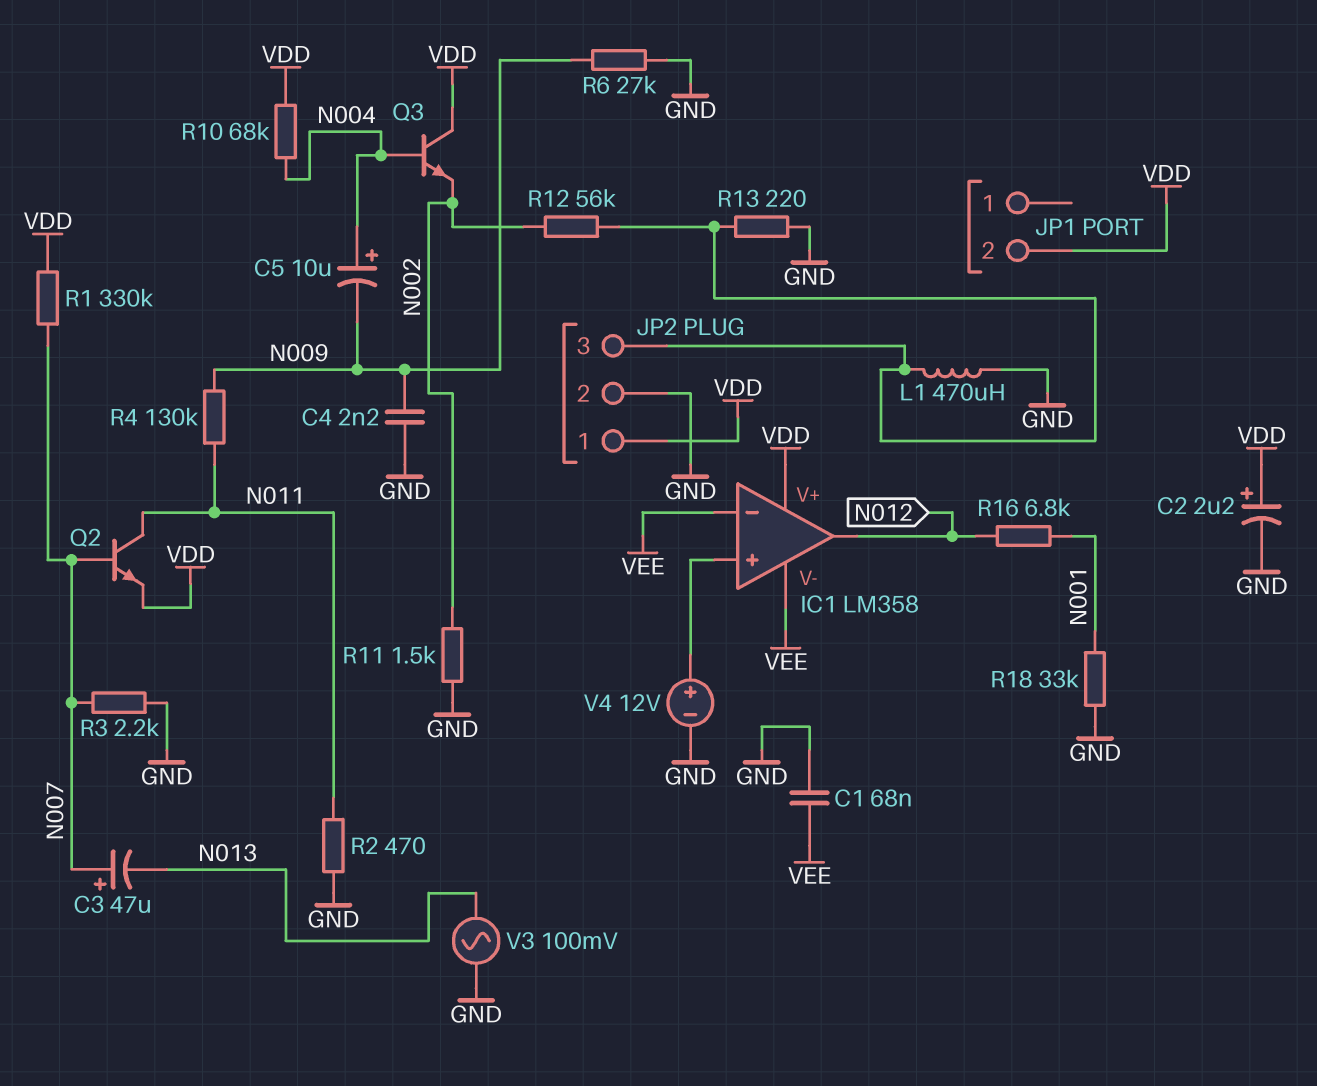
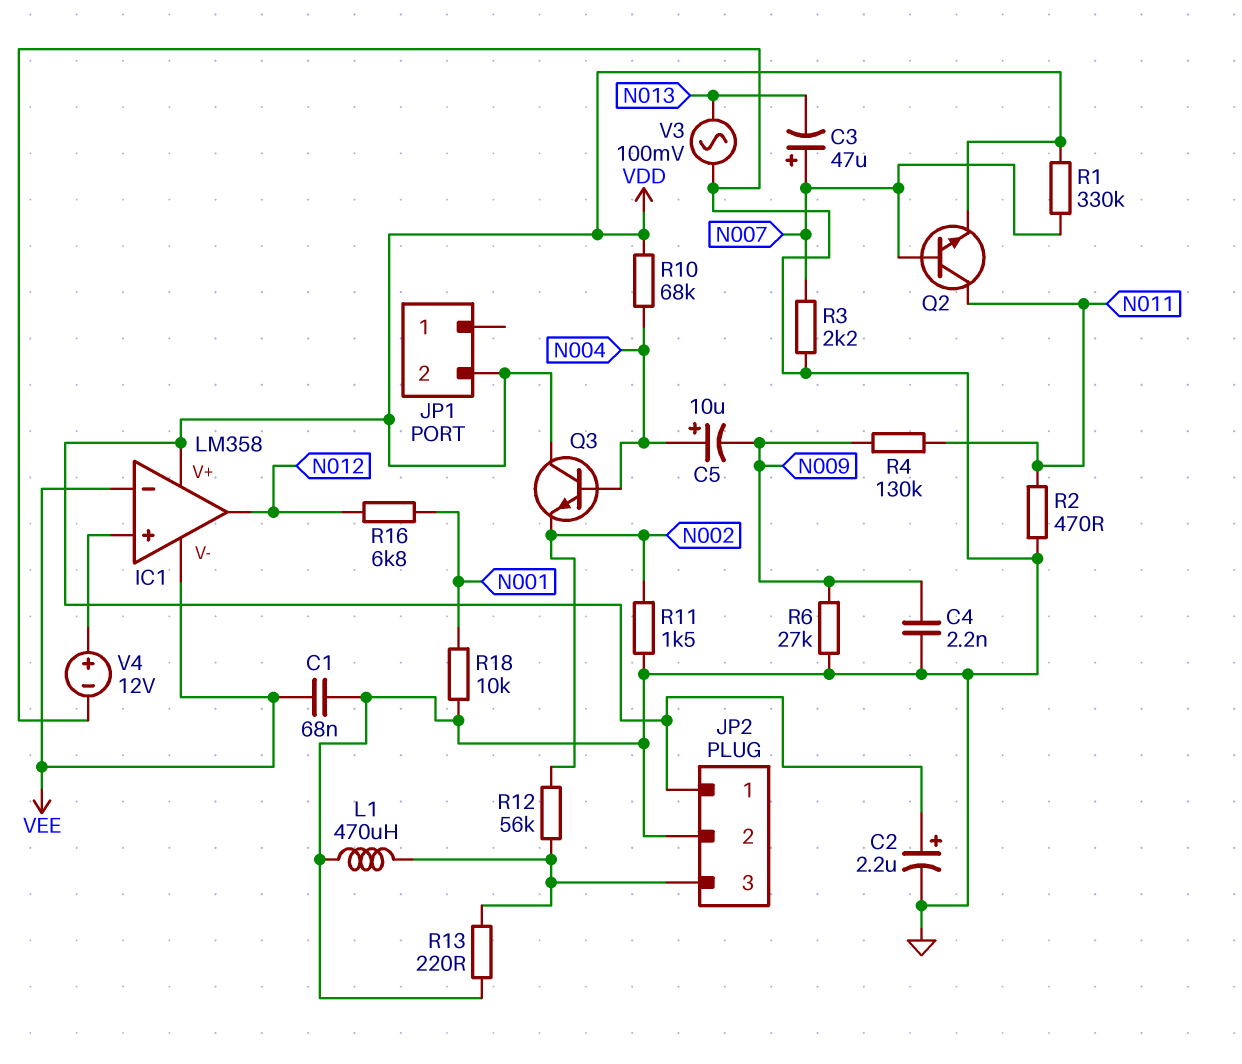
R18: 33k (GND, N001) -> 10k (GND, N001)

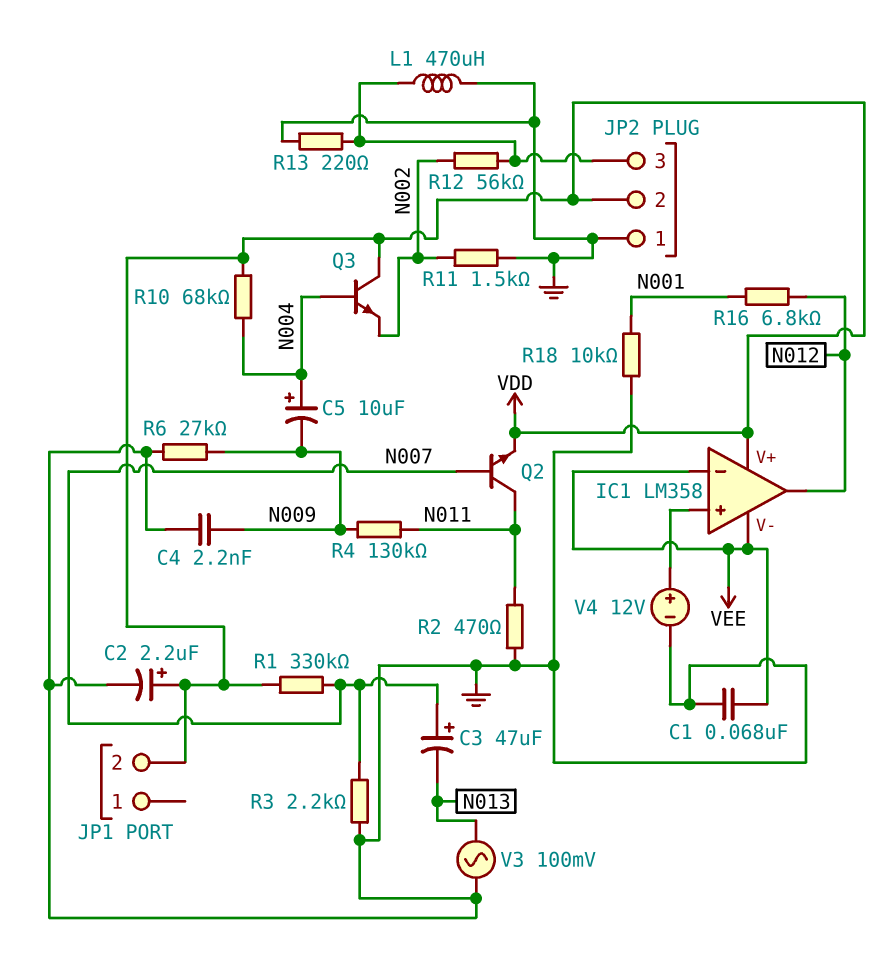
JP2 pin 1: VDD -> GND
JP2 pin 2: GND -> VDD

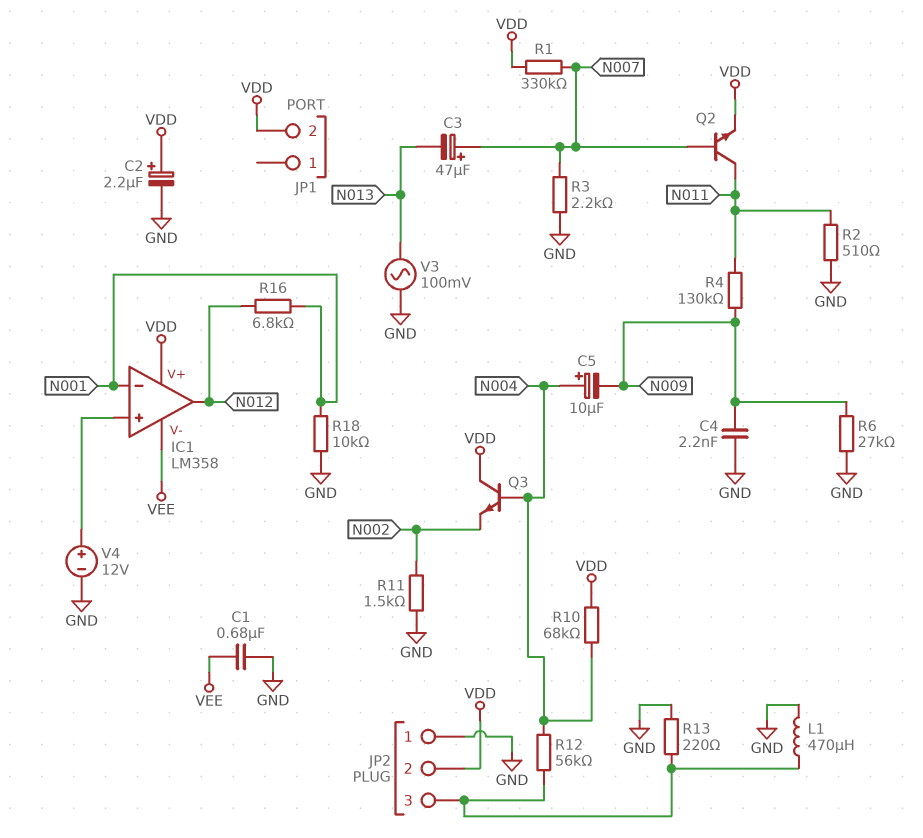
C1: 68nF (GND, VEE) -> 680nF (GND, VEE)
IC1 pin in-: VEE -> N001
R2: 470 (GND, N011) -> 510 (GND, N011)
R12: 56k (JP2/3, N002) -> 56k (JP2/3, N004)

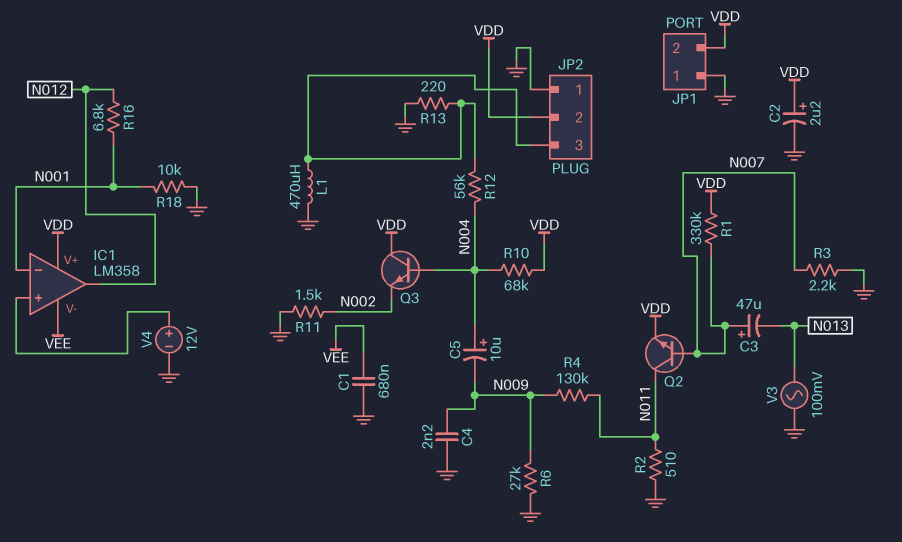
JP1 pin 1: none -> GND

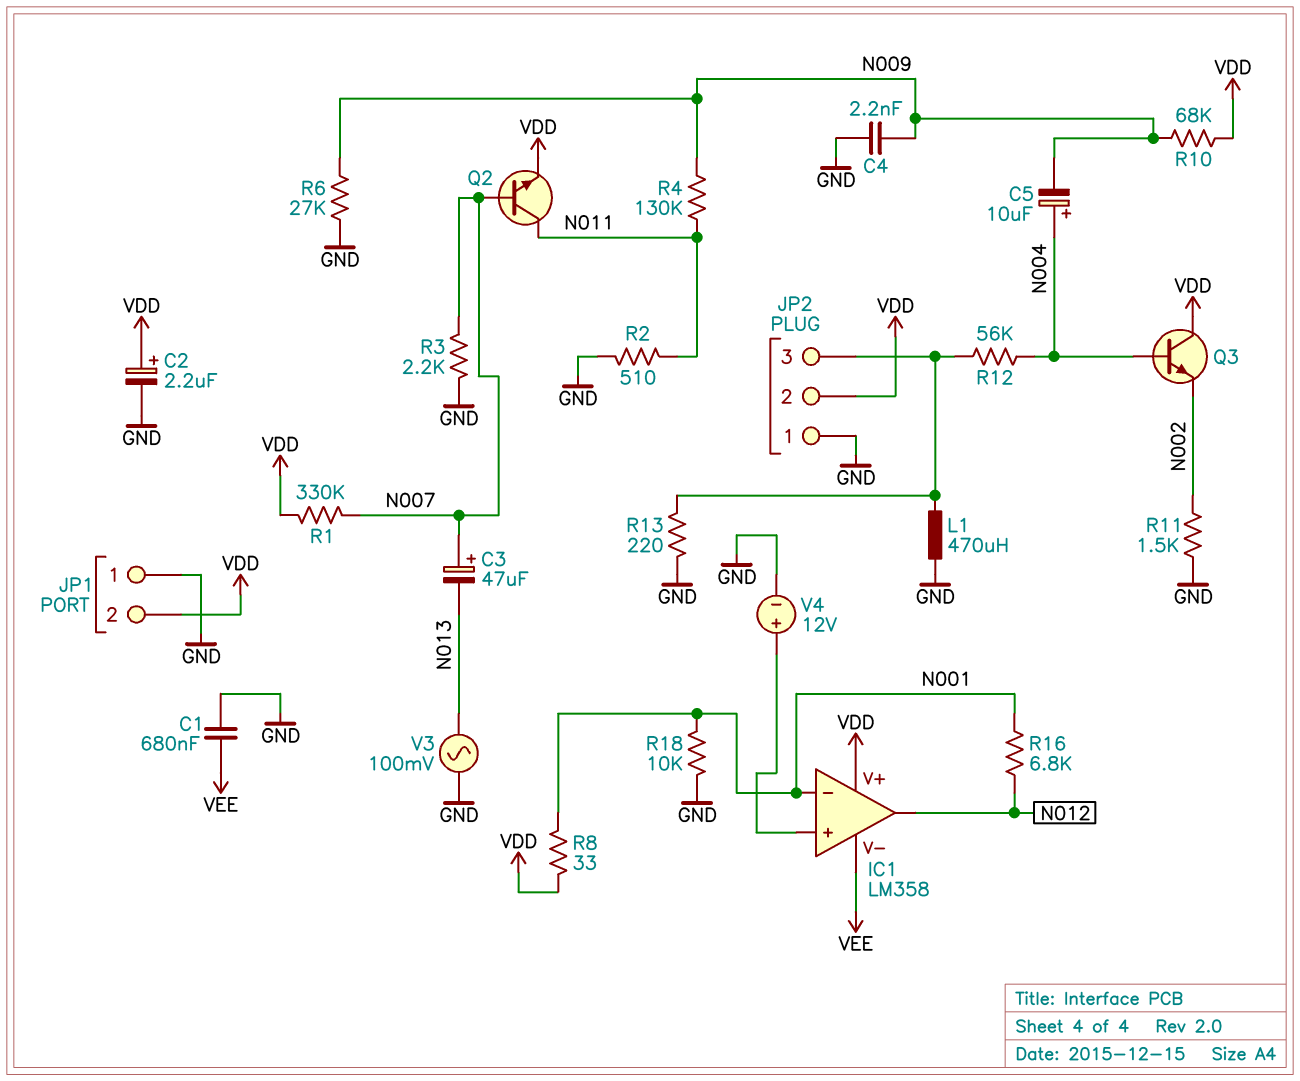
R8: none -> 33 (N001, VDD)
R10: 68k (N004, VDD) -> 68k (N009, VDD)

